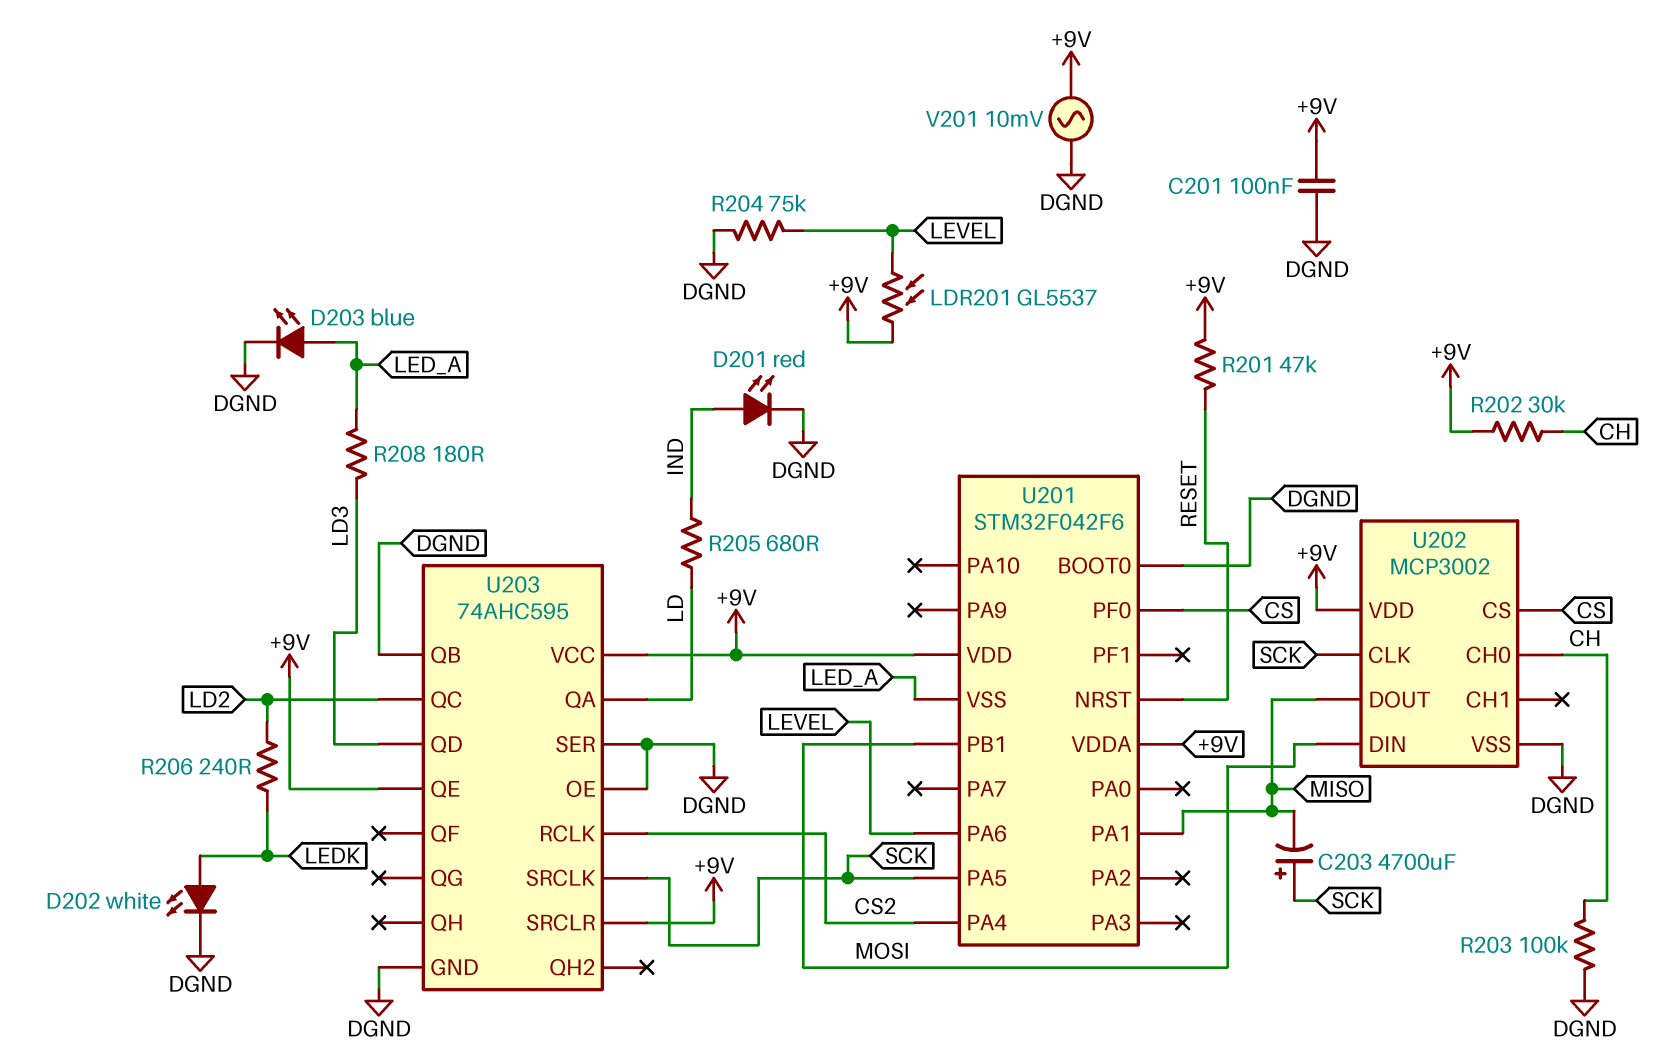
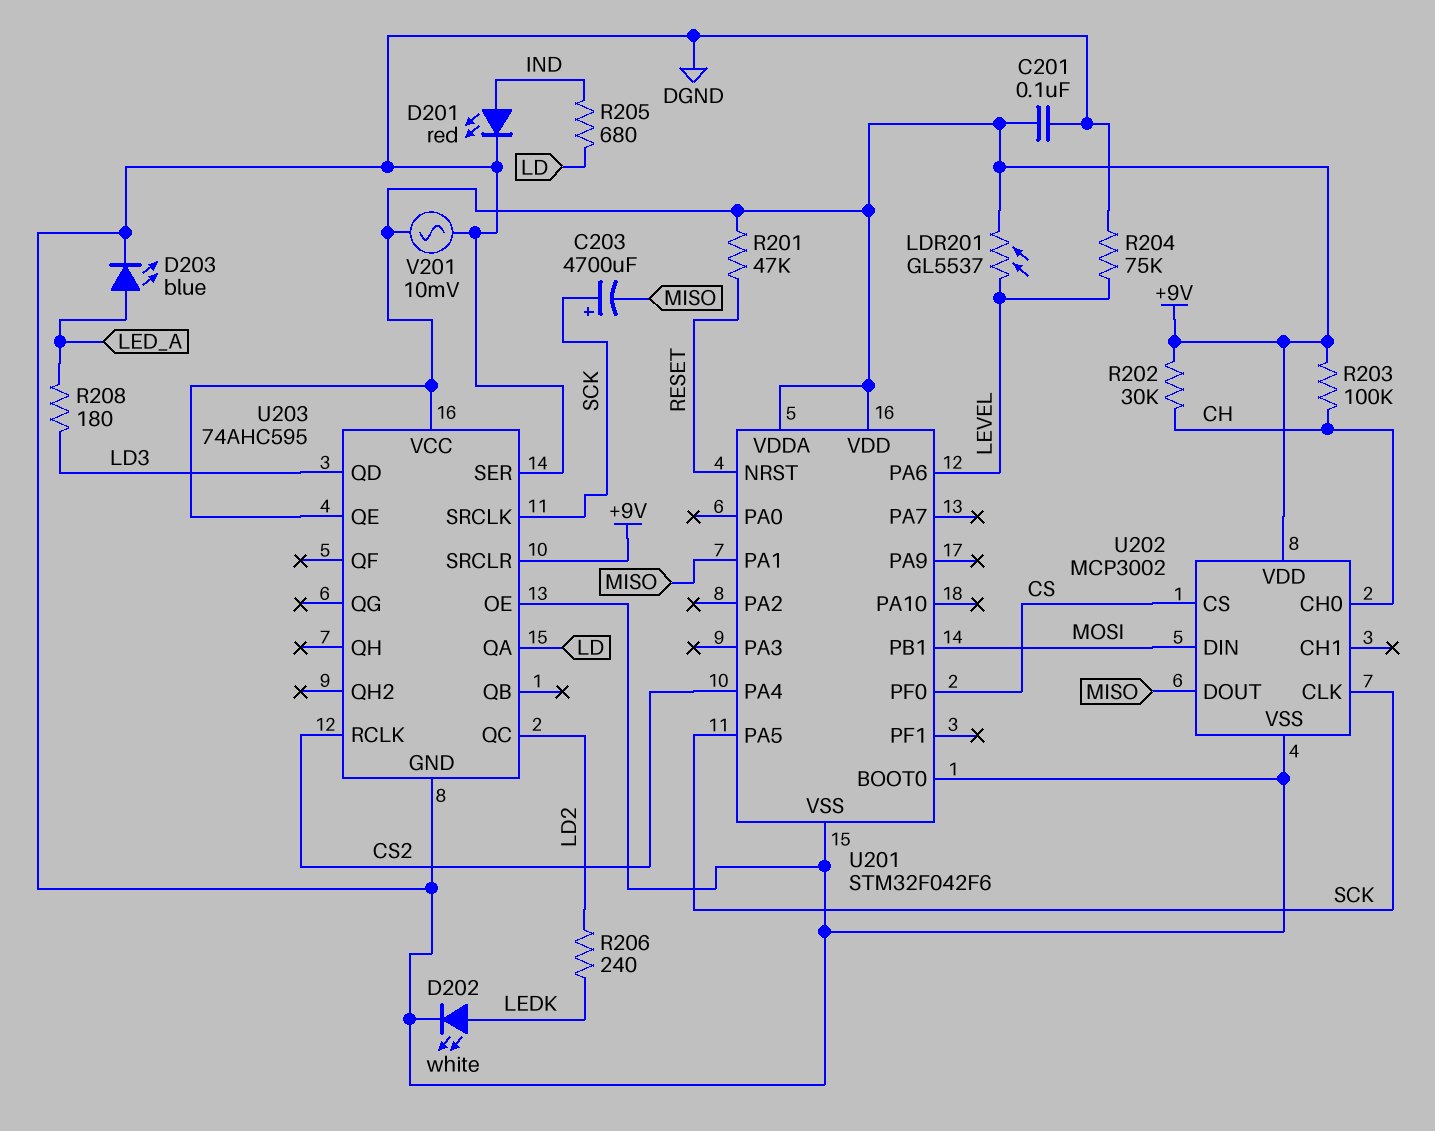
R203: 100k (CH, DGND) -> 100k (+9V, CH)
U201 pin VSS: LED_A -> DGND
U203 pin QB: DGND -> none

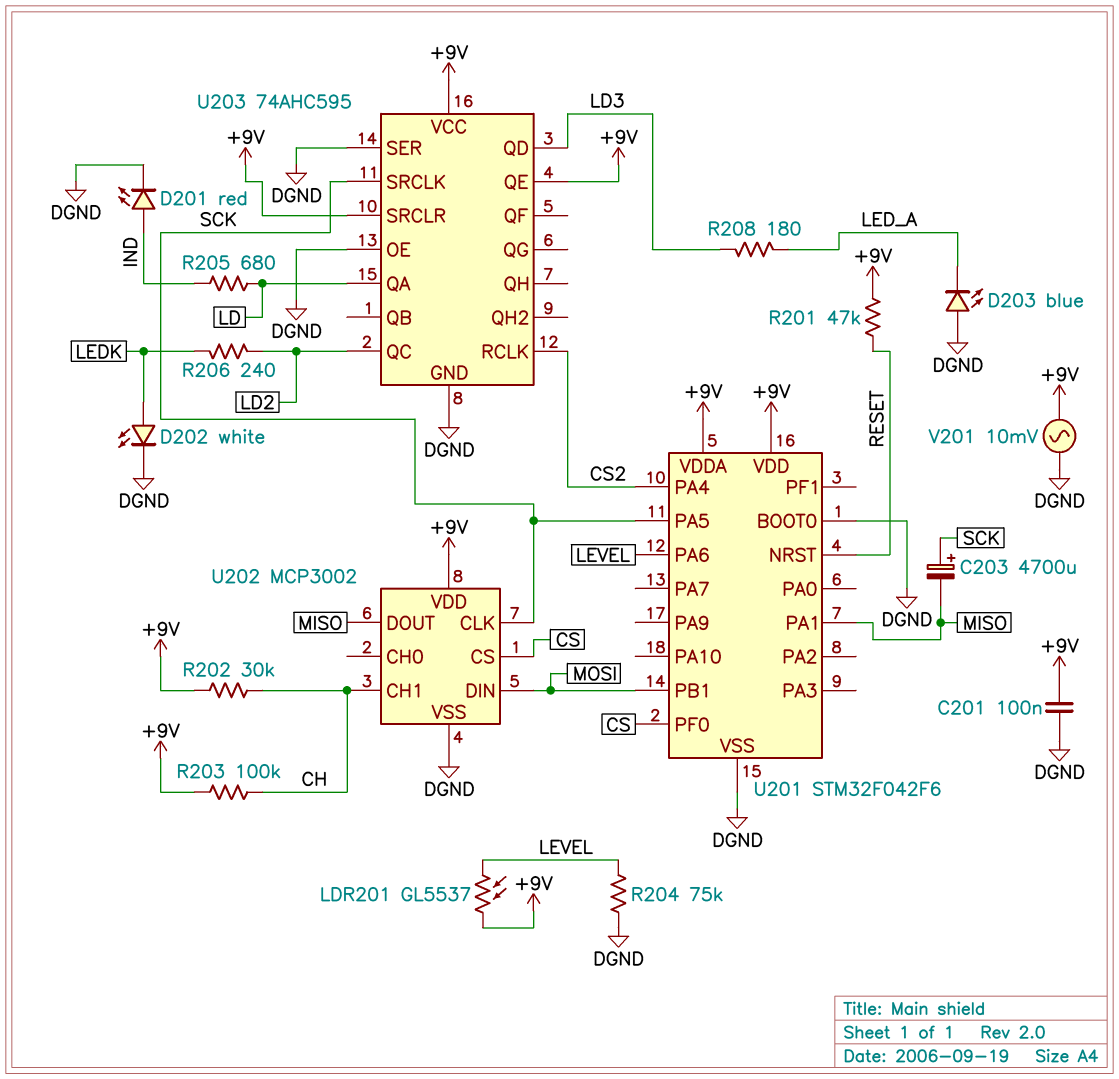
D203: LED blue (A LED_A, K DGND) -> LED blue (A DGND, K LED_A)
U202 pin CH0: CH -> none
U202 pin CH1: none -> CH

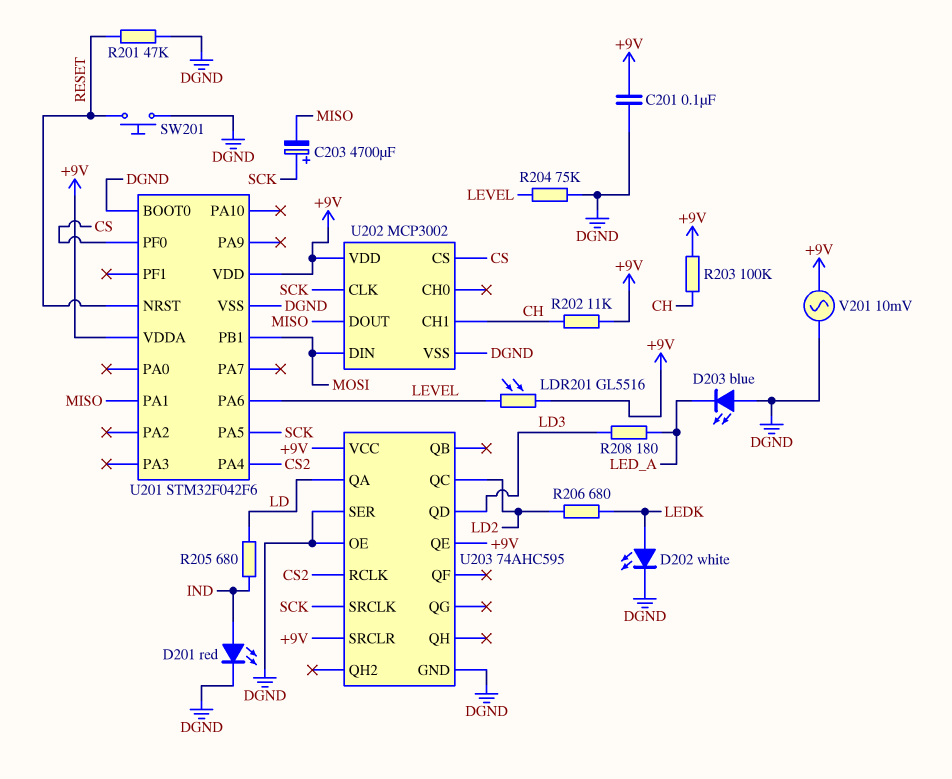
LDR201: GL5537 (+9V, LEVEL) -> GL5516 (+9V, LEVEL)
R201: 47k (+9V, RESET) -> 47k (DGND, RESET)
R202: 30k (+9V, CH) -> 11k (+9V, CH)
R206: 240 (LD2, LEDK) -> 680 (LD2, LEDK)
SW201: none -> button (DGND, RESET)

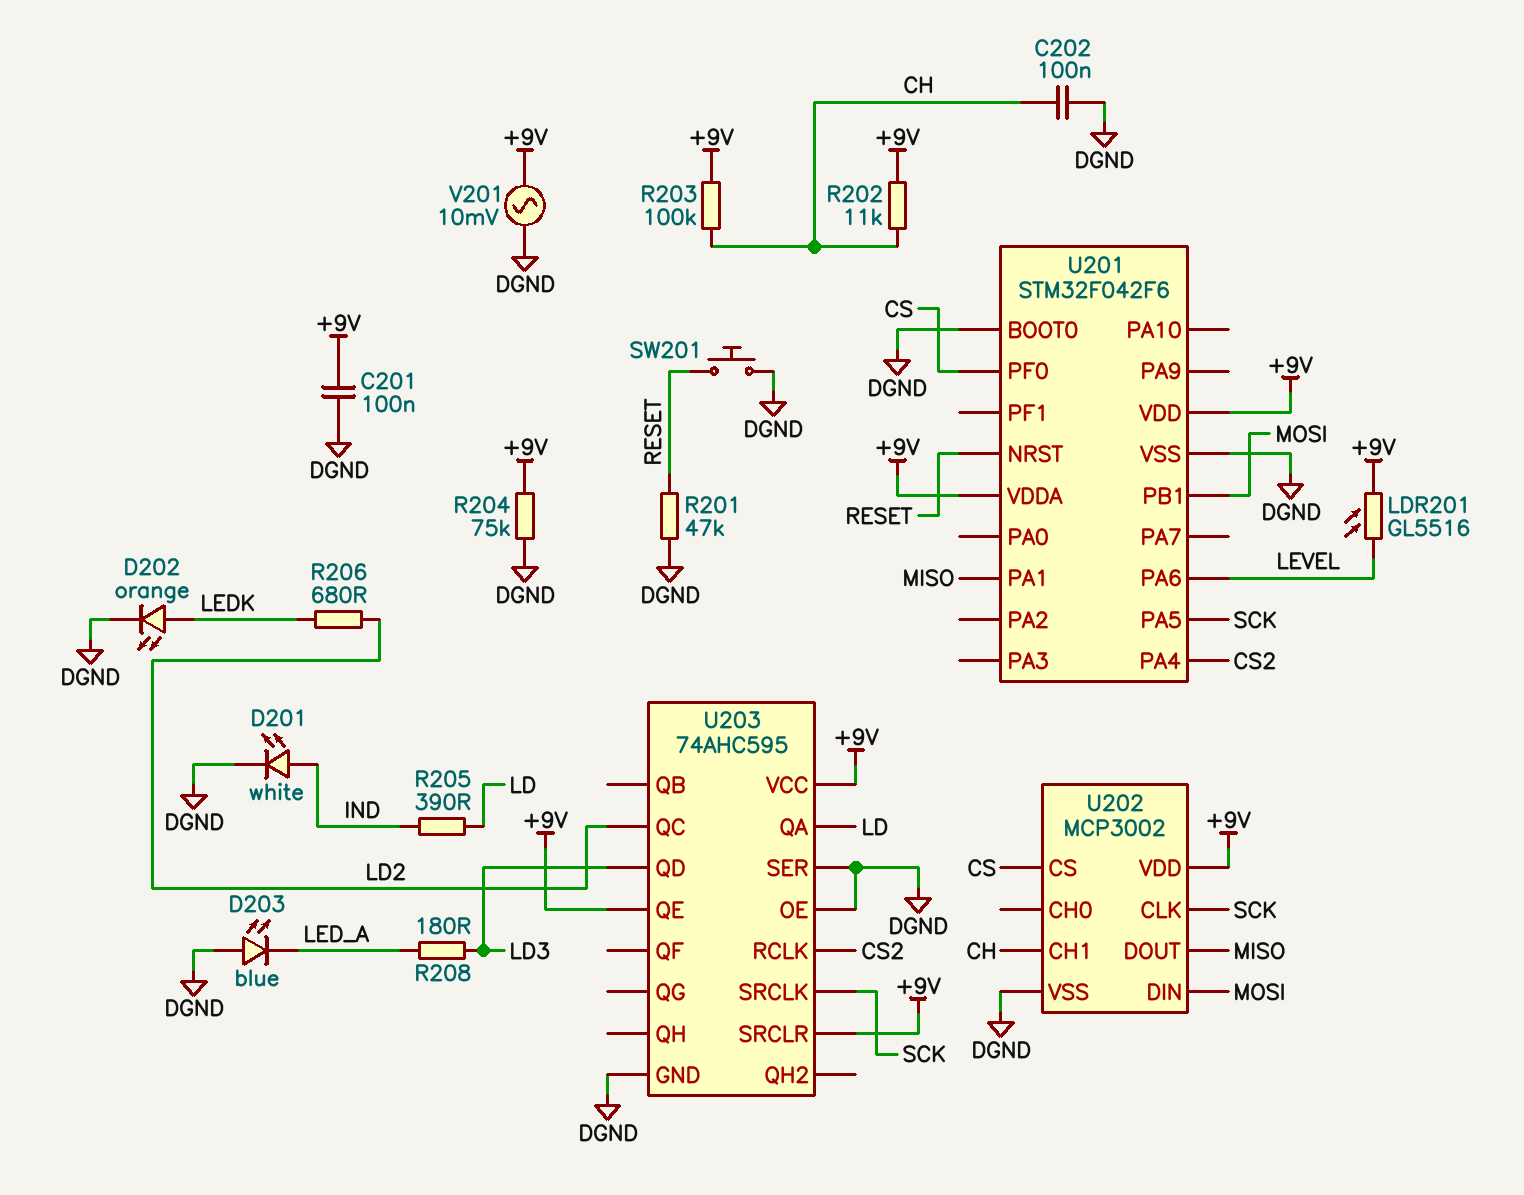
C202: none -> 100nF (CH, DGND)
C203: 4700uF (plus SCK, minus MISO) -> none
D201: LED red (A IND, K DGND) -> LED white (A IND, K DGND)
D202: LED white (A LEDK, K DGND) -> LED orange (A LEDK, K DGND)
R204: 75k (DGND, LEVEL) -> 75k (+9V, DGND)
R205: 680 (IND, LD) -> 390 (IND, LD)

